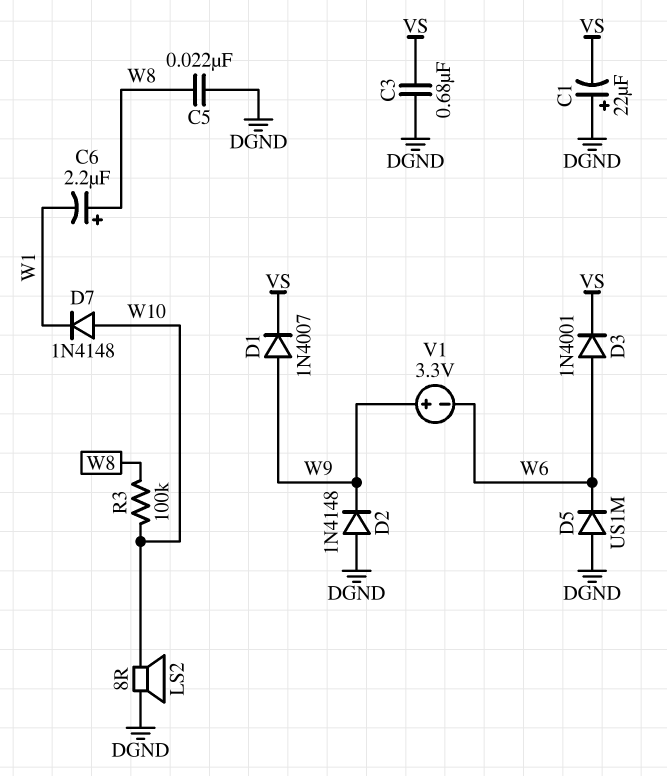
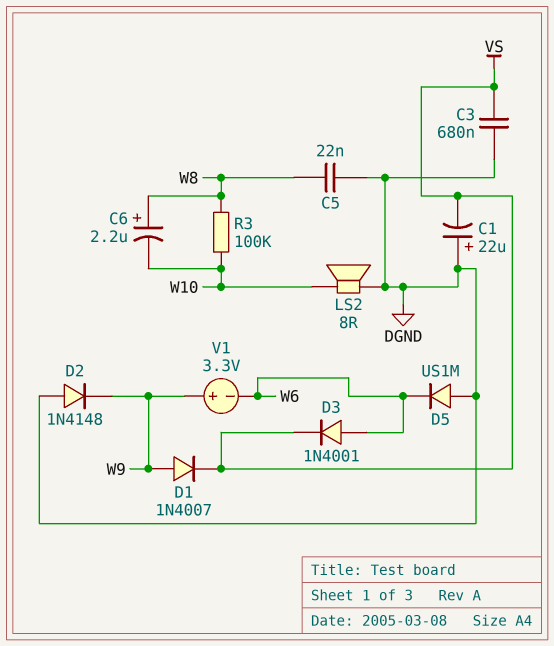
C6: 2.2uF (plus W8, minus W1) -> 2.2uF (plus W8, minus W10)
D7: diode 1N4148 (A W10, K W1) -> none

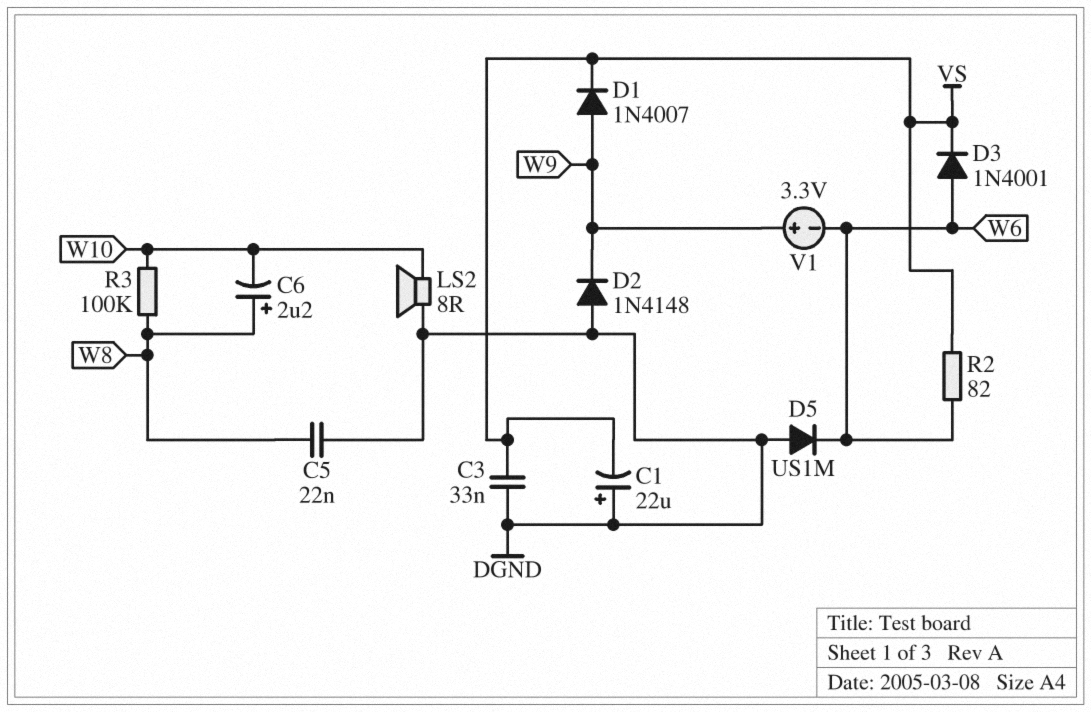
C3: 680nF (DGND, VS) -> 33nF (DGND, VS)
R2: none -> 82 (VS, W6)

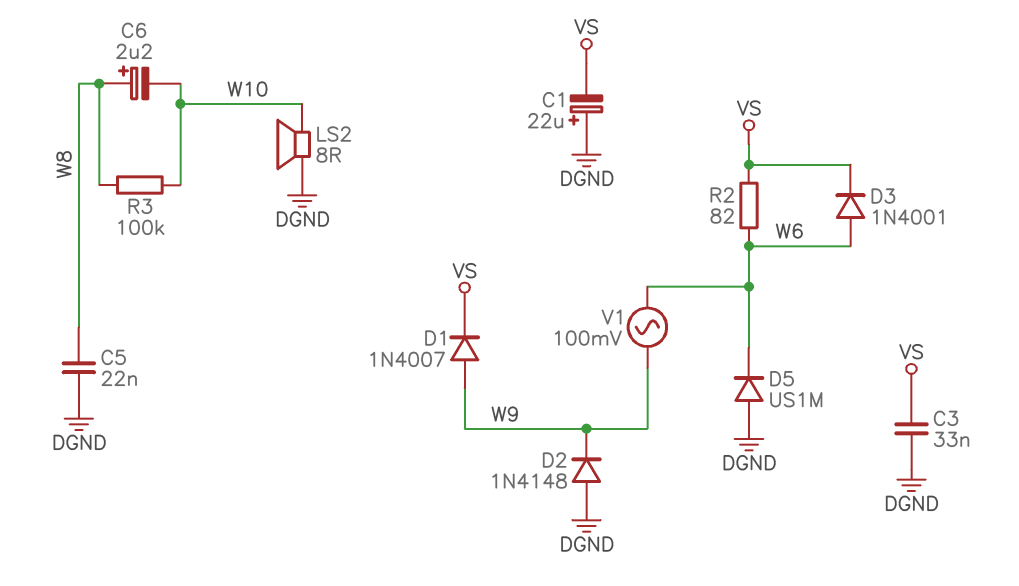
V1: 3.3V (plus W9, minus W6) -> AC 100mV (W6, W9)

